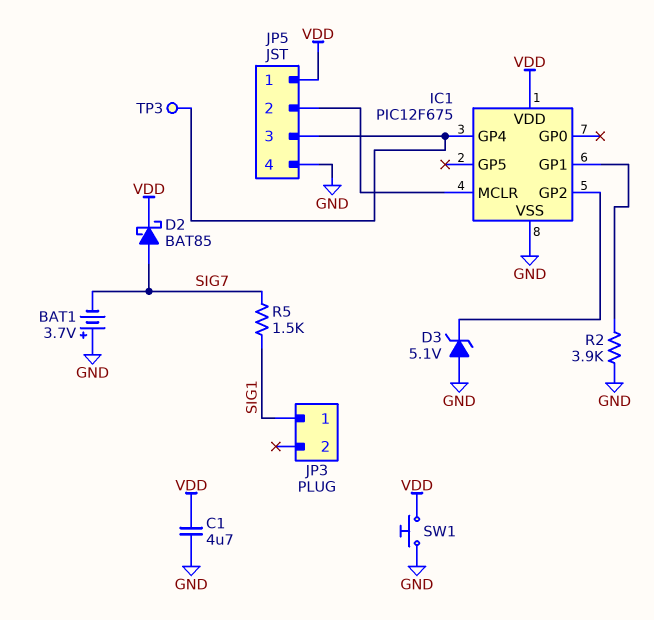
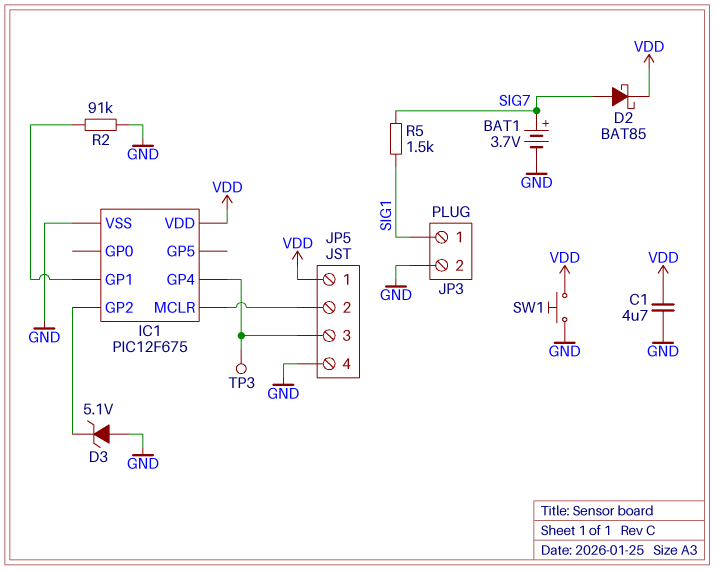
BAT1: 3.7V (plus GND, minus SIG7) -> 3.7V (plus SIG7, minus GND)
JP3 pin 2: none -> GND
R2: 3.9k (GND, IC1/GP1) -> 91k (GND, IC1/GP1)

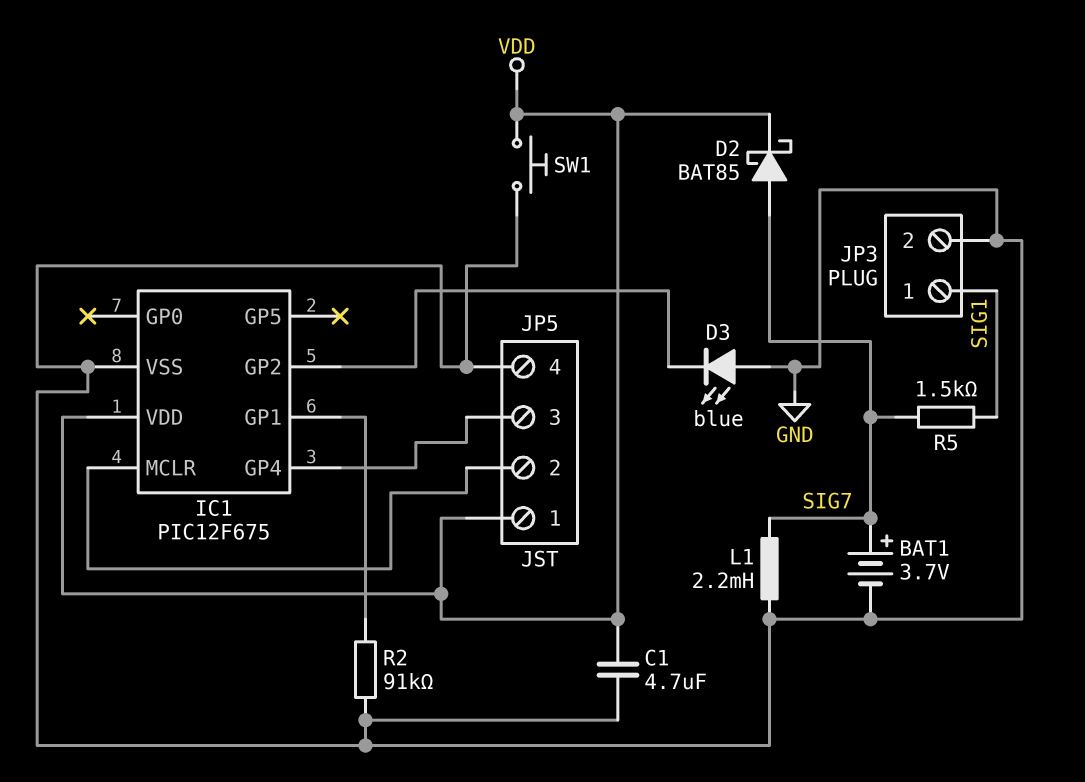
D3: zener 5.1V (A GND, K IC1/GP2) -> LED blue (A GND, K IC1/GP2)
L1: none -> 2.2mH (GND, SIG7)
TP3: test point (IC1/GP4) -> none

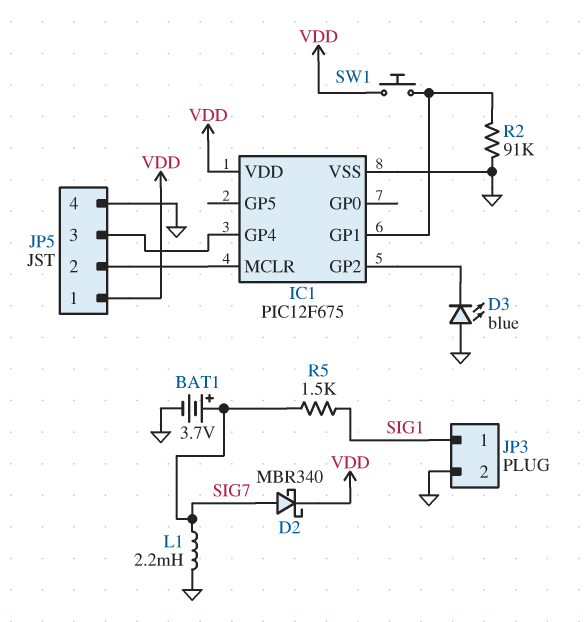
C1: 4.7uF (GND, VDD) -> none
D2: schottky BAT85 (A SIG7, K VDD) -> schottky MBR340 (A SIG7, K VDD)
SW1: button (GND, VDD) -> button (IC1/GP1, VDD)

